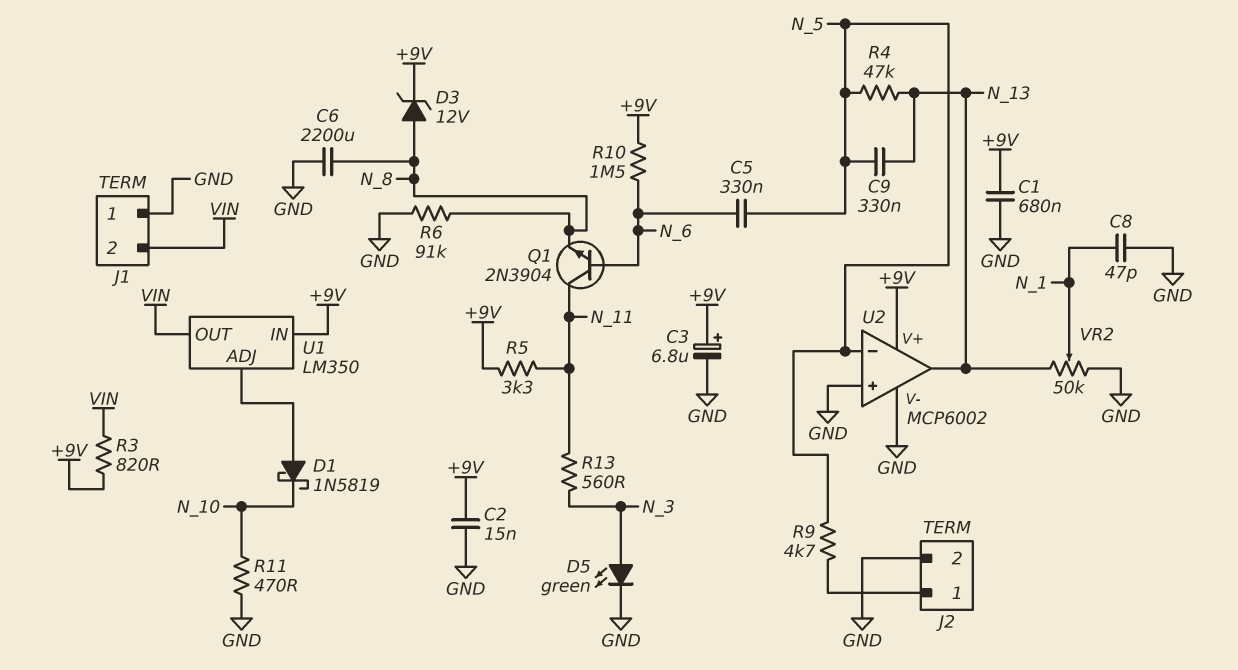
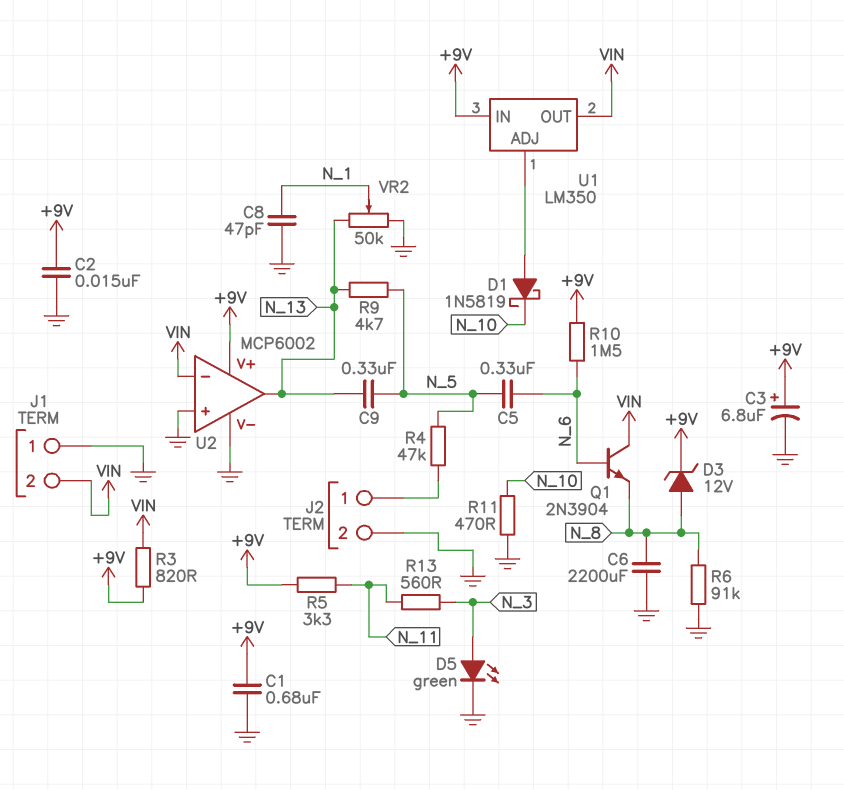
Q1: NPN 2N3904 (B N_6, C N_11, E N_8) -> NPN 2N3904 (B N_6, C VIN, E N_8)
R4: 47k (N_5, N_13) -> 47k (J2/1, N_5)
R9: 4.7k (J2/1, N_5) -> 4.7k (N_5, N_13)
U2 pin in-: N_5 -> VIN

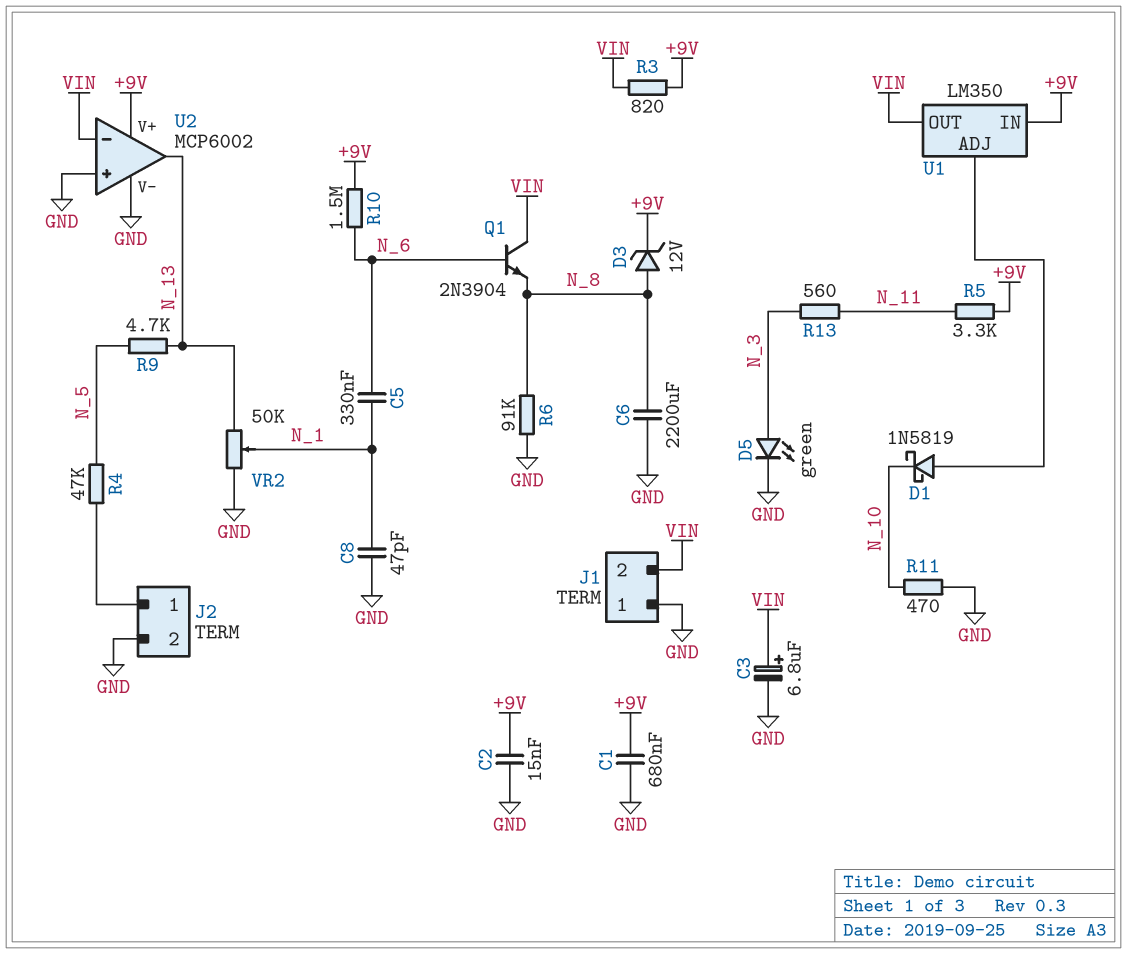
C3: 6.8uF (plus +9V, minus GND) -> 6.8uF (plus VIN, minus GND)
C5: 330nF (N_5, N_6) -> 330nF (N_1, N_6)
C9: 330nF (N_5, N_13) -> none

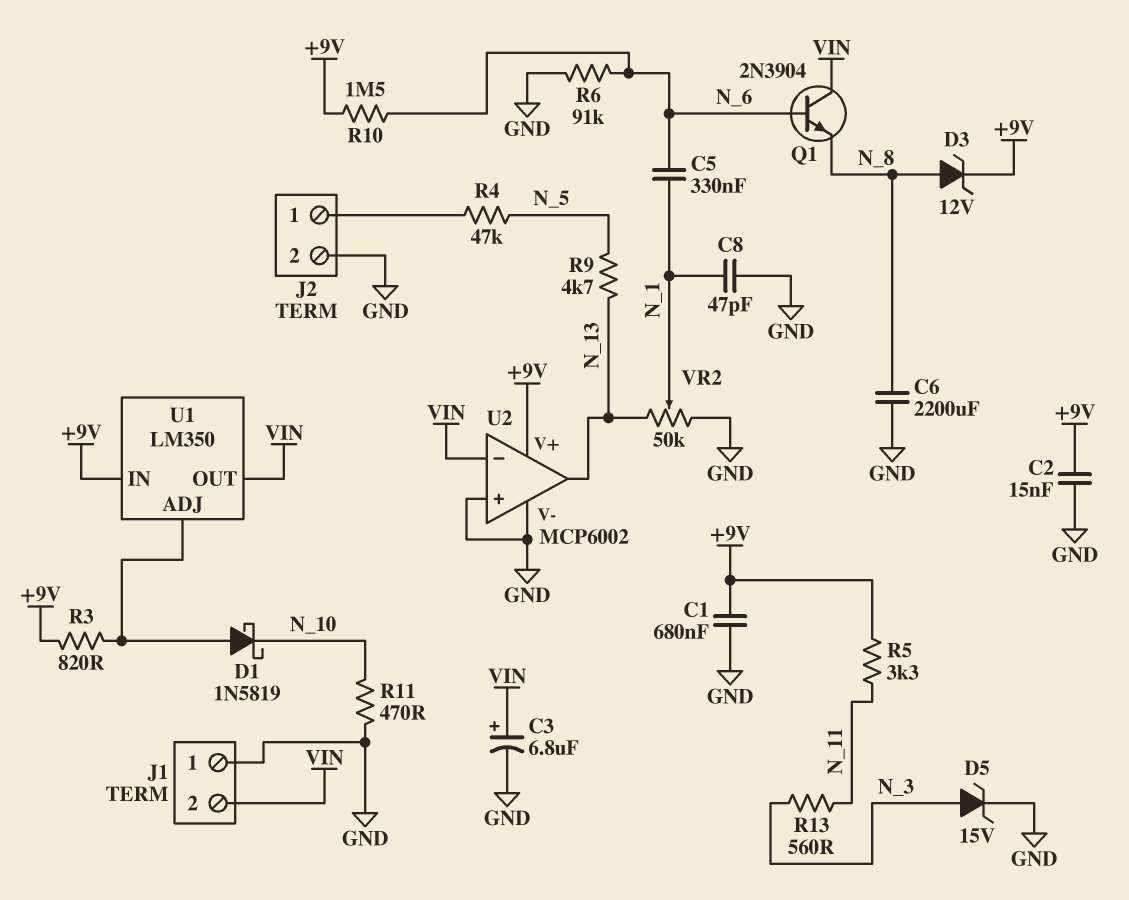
D5: LED green (A N_3, K GND) -> zener 15V (A N_3, K GND)
R3: 820 (+9V, VIN) -> 820 (+9V, U1/ADJ)
R6: 91k (GND, N_8) -> 91k (GND, N_6)

